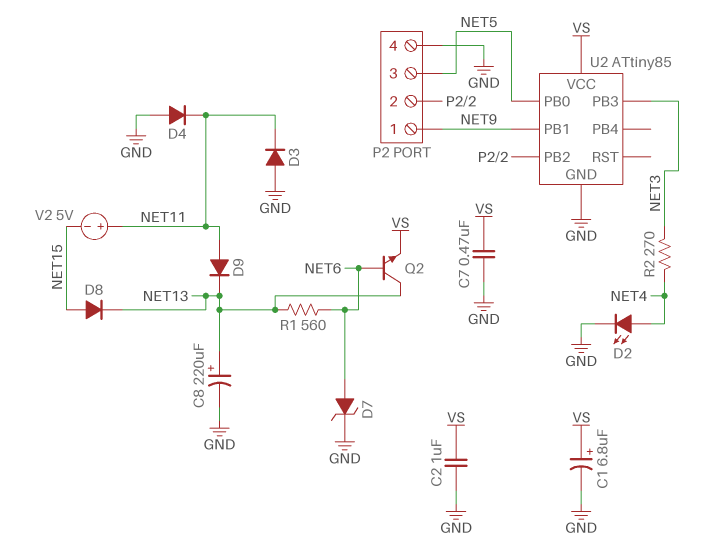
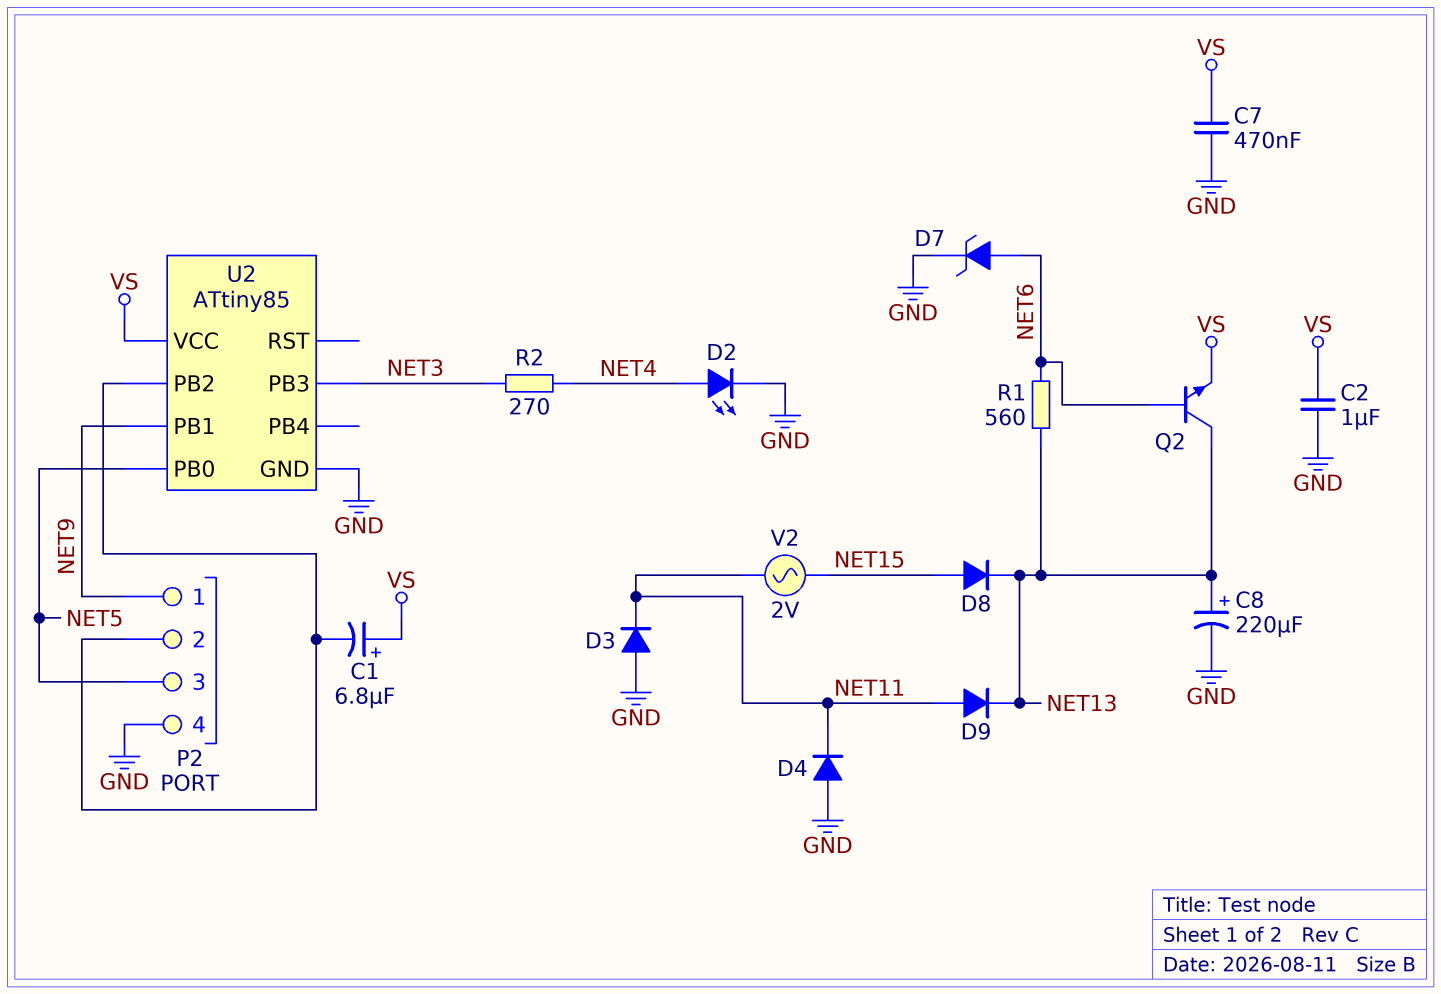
C1: 6.8uF (plus VS, minus GND) -> 6.8uF (plus VS, minus P2/2)
V2: 5V (plus NET11, minus NET15) -> AC 2V (NET11, NET15)

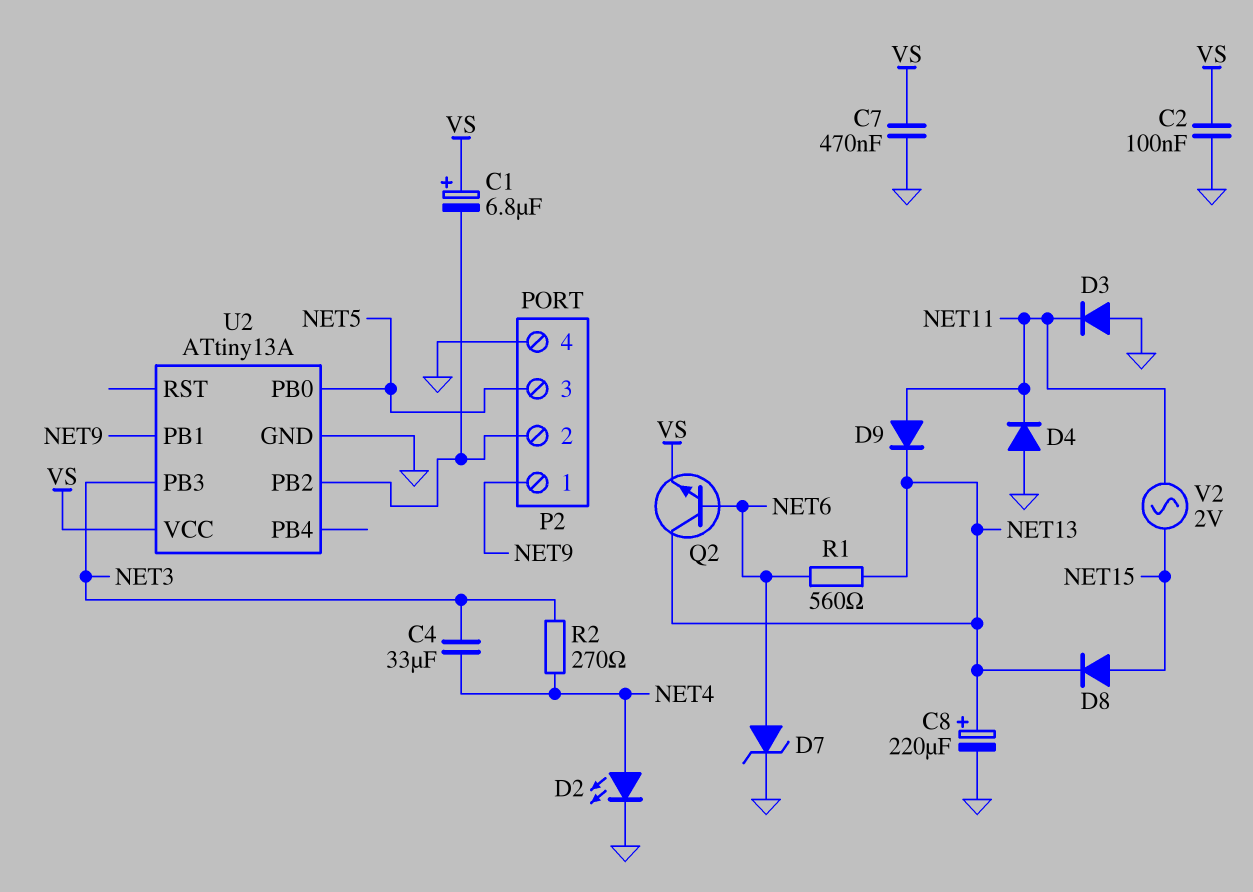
C2: 1uF (GND, VS) -> 100nF (GND, VS)
C4: none -> 33uF (NET3, NET4)
U2: ATtiny85 -> ATtiny13A

